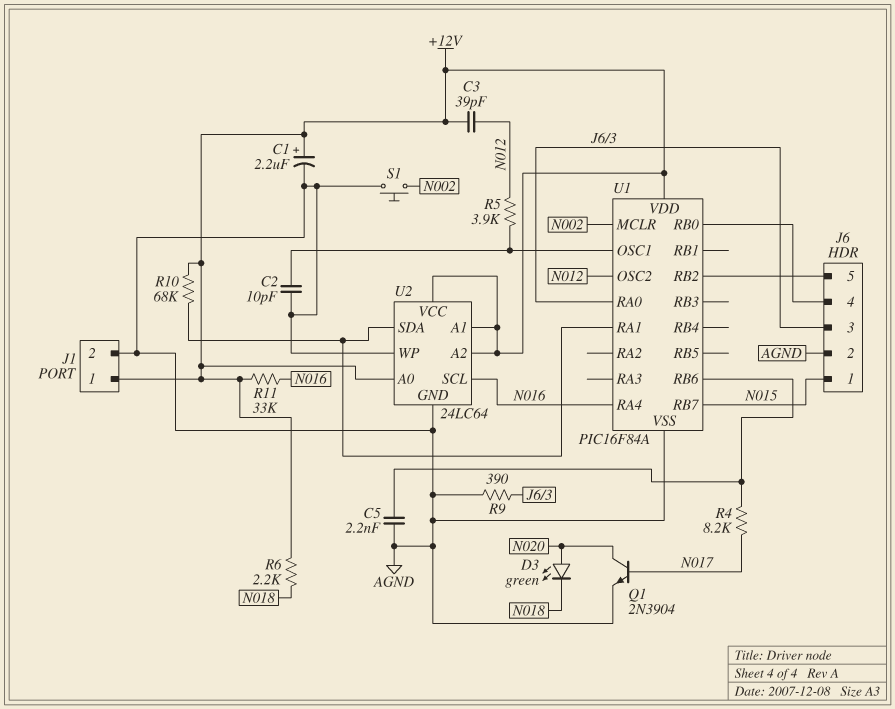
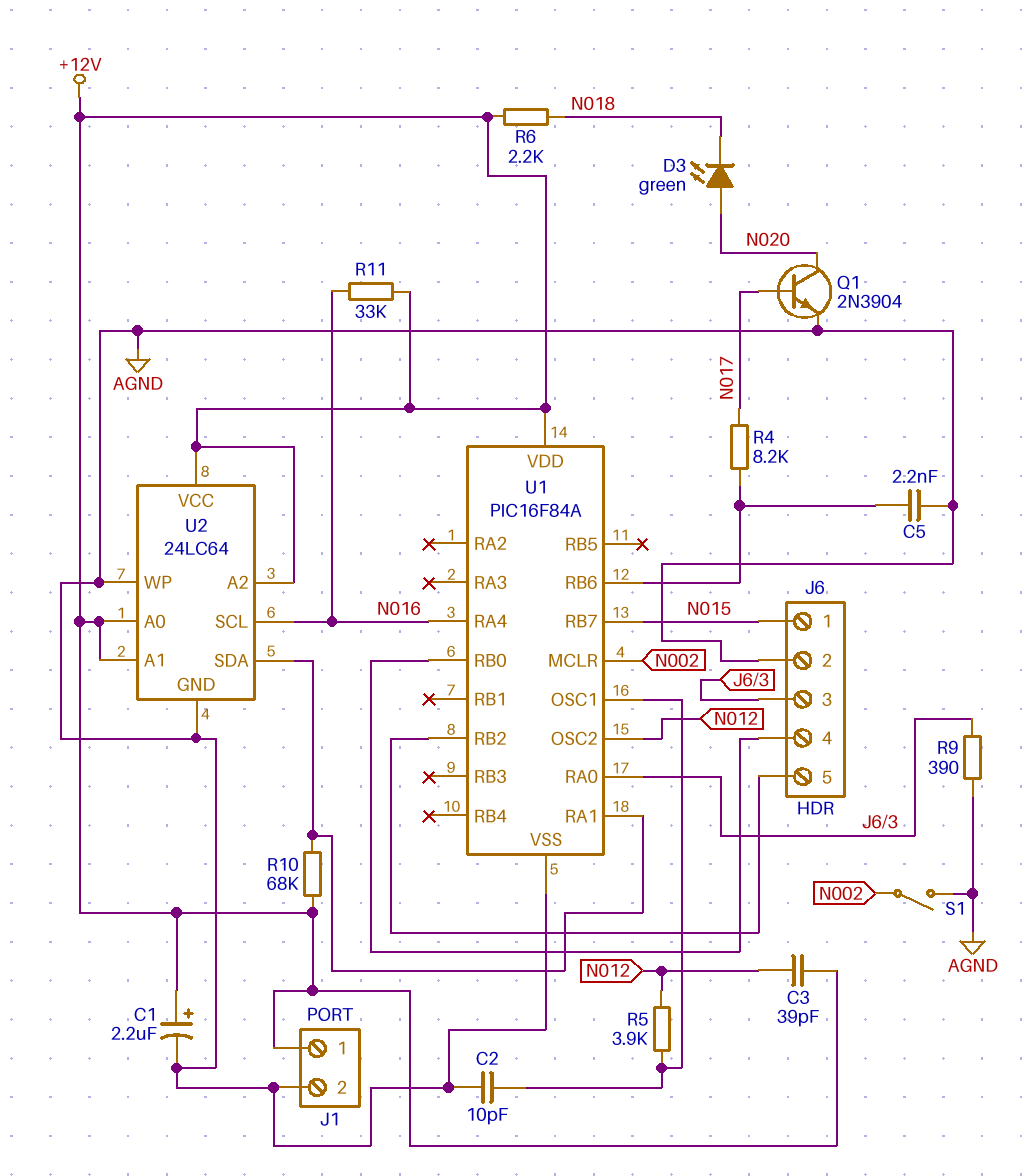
S1: button (AGND, N002) -> switch (AGND, N002)

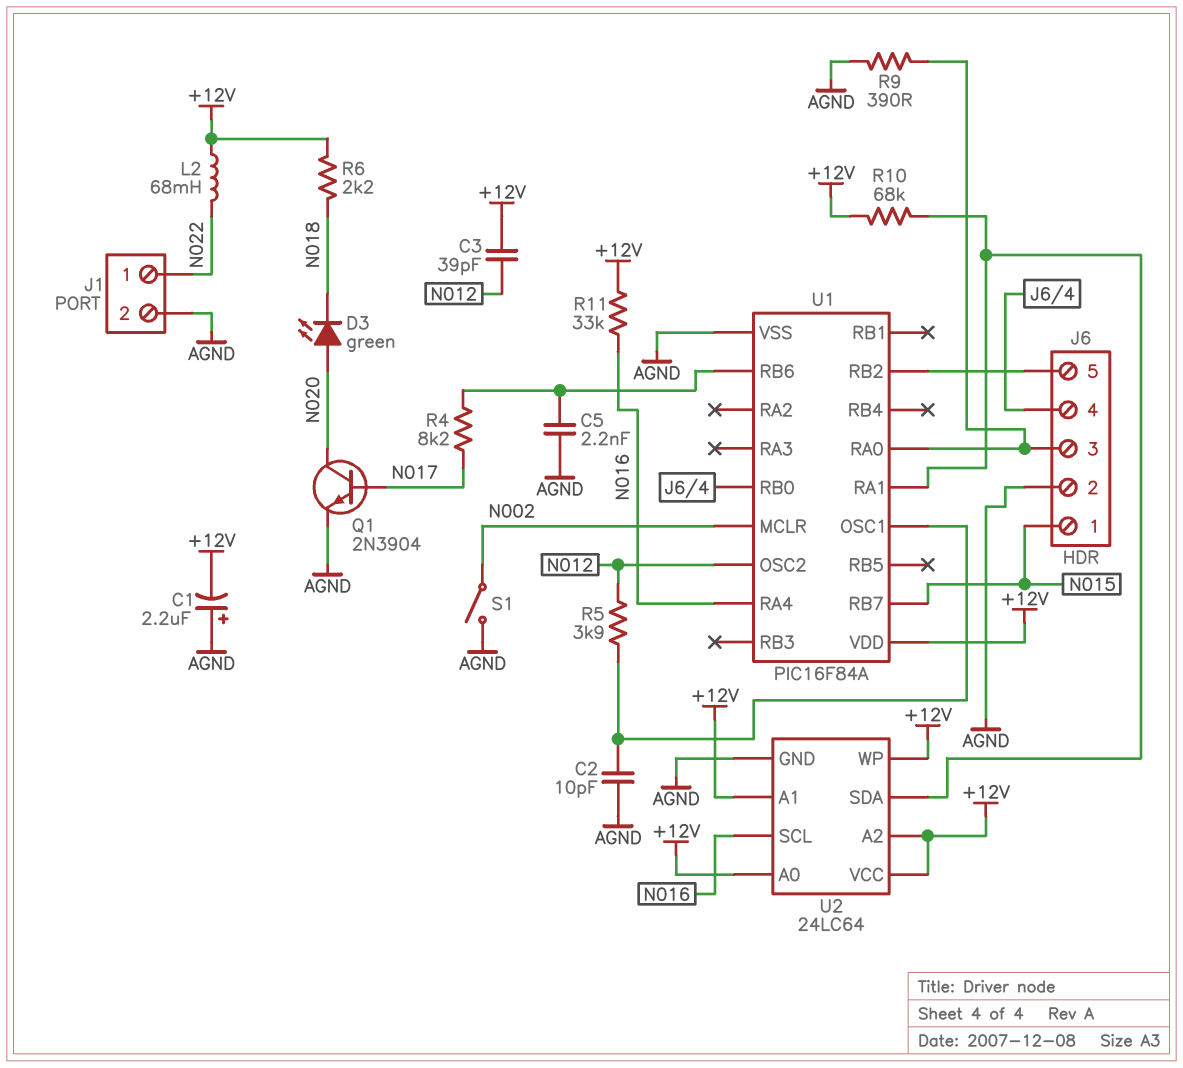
C1: 2.2uF (plus +12V, minus AGND) -> 2.2uF (plus AGND, minus +12V)
J1 pin 1: +12V -> N022
L2: none -> 68mH (+12V, N022)
U2 pin WP: AGND -> +12V

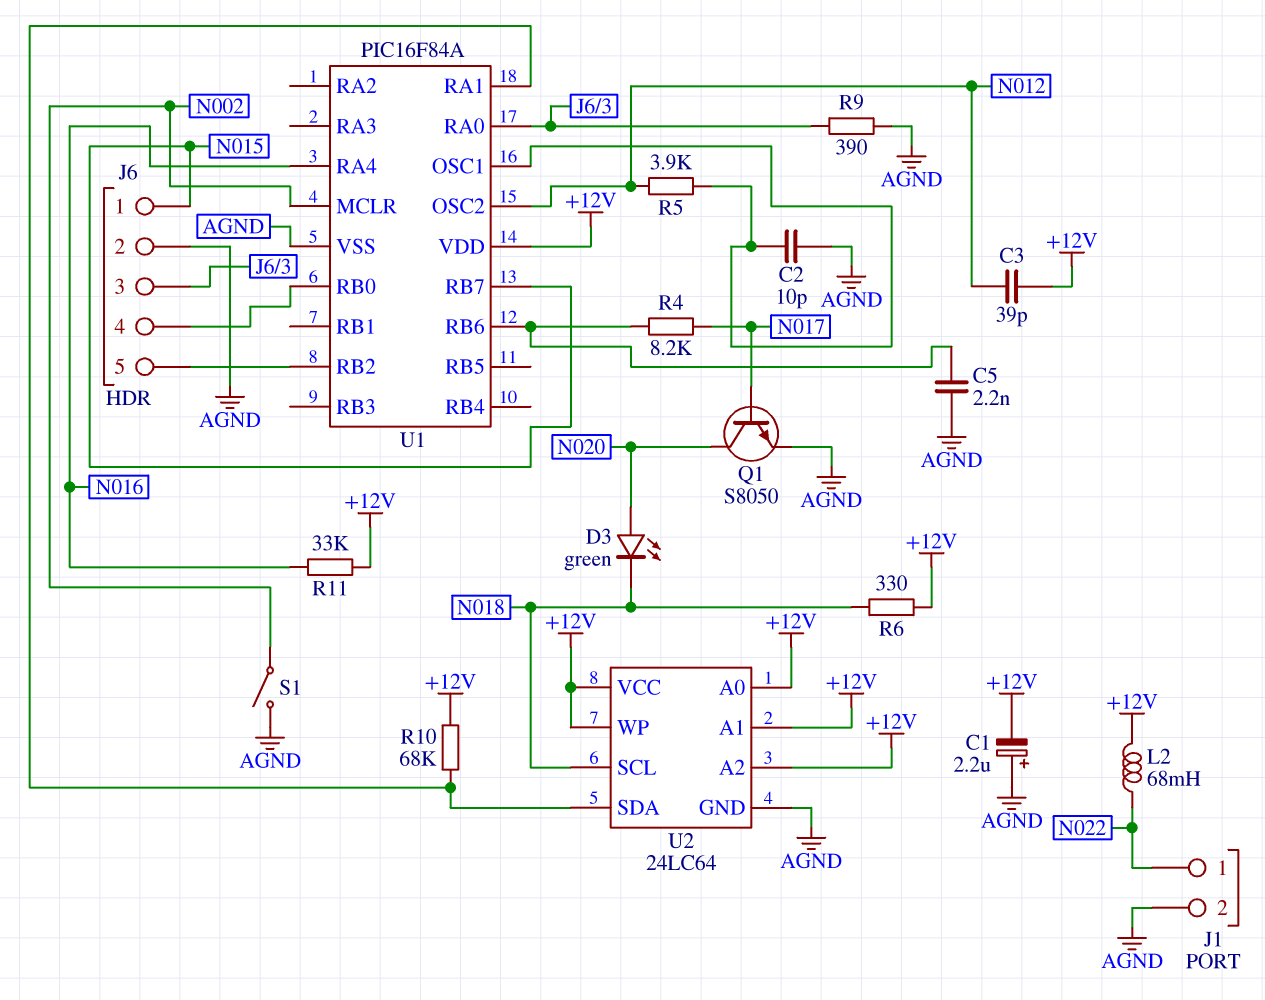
Q1: NPN 2N3904 (B N017, C N020, E AGND) -> NPN S8050 (B N017, C N020, E AGND)
R6: 2.2k (+12V, N018) -> 330 (+12V, N018)
U2 pin SCL: N016 -> N018

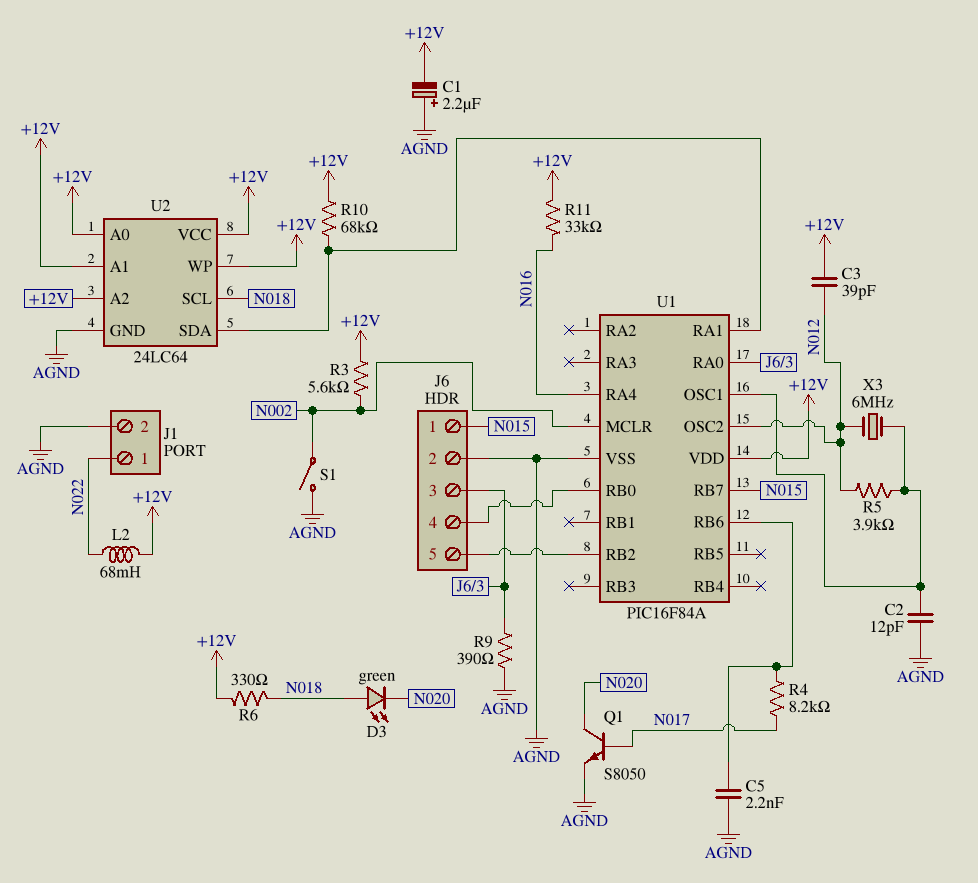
C2: 10pF (AGND, U1/OSC1) -> 12pF (AGND, U1/OSC1)
D3: LED green (A N020, K N018) -> LED green (A N018, K N020)
R3: none -> 5.6k (+12V, N002)
X3: none -> 6MHz (N012, U1/OSC1)

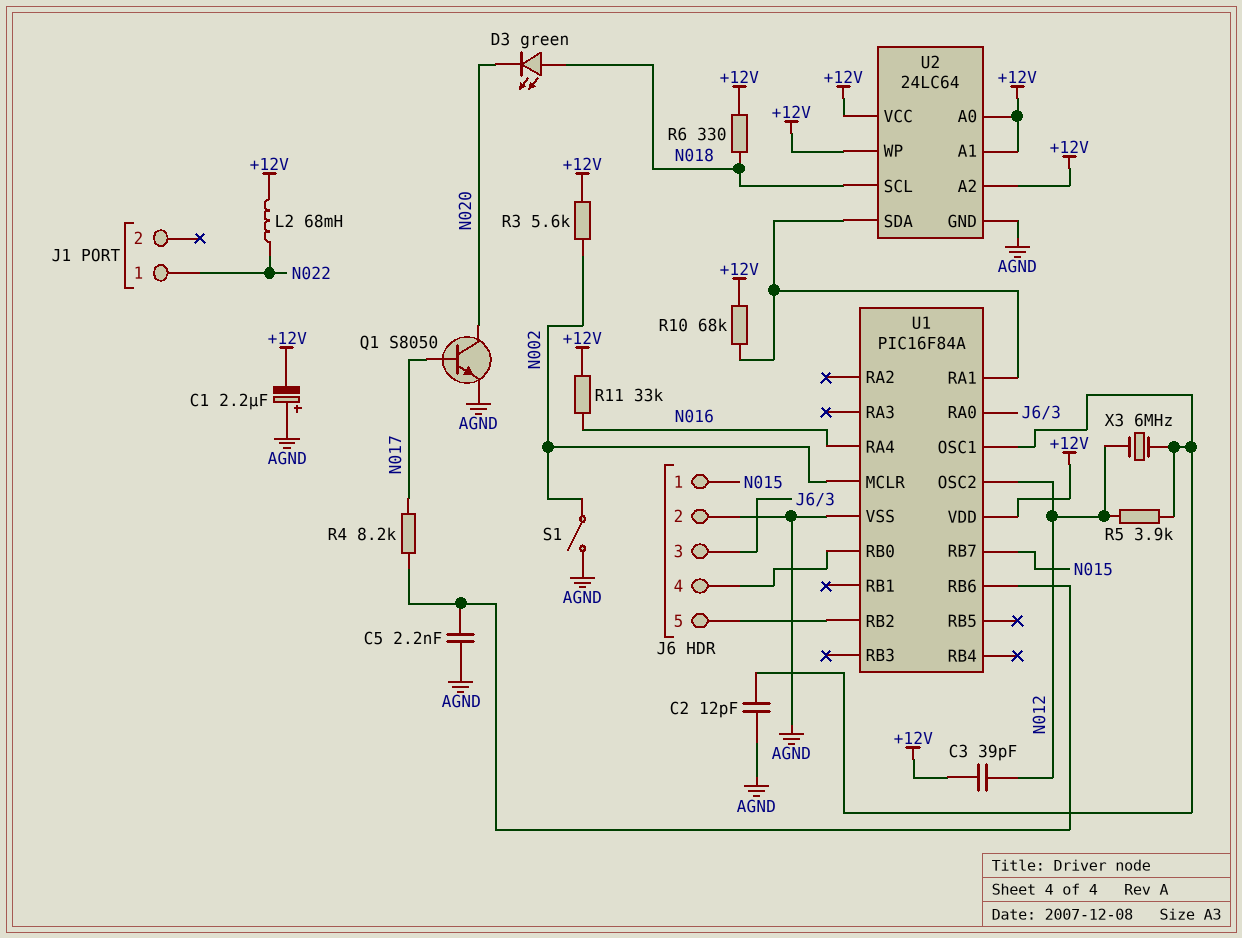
J1 pin 2: AGND -> none
R9: 390 (AGND, J6/3) -> none

